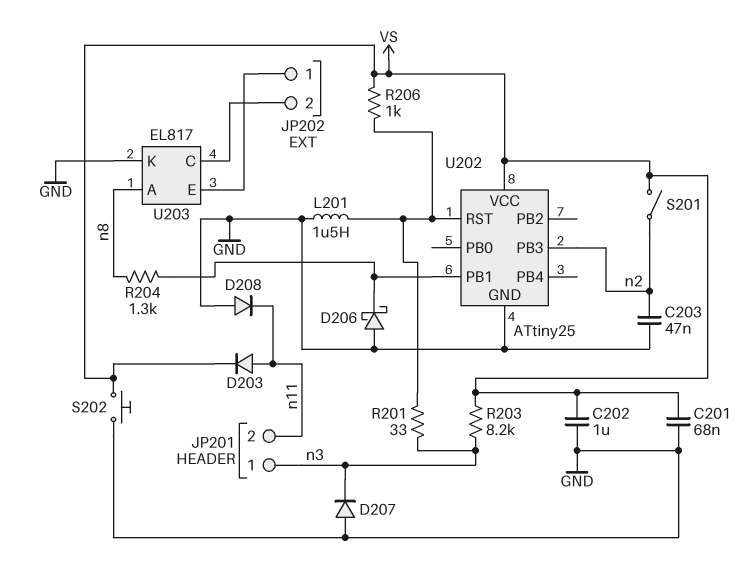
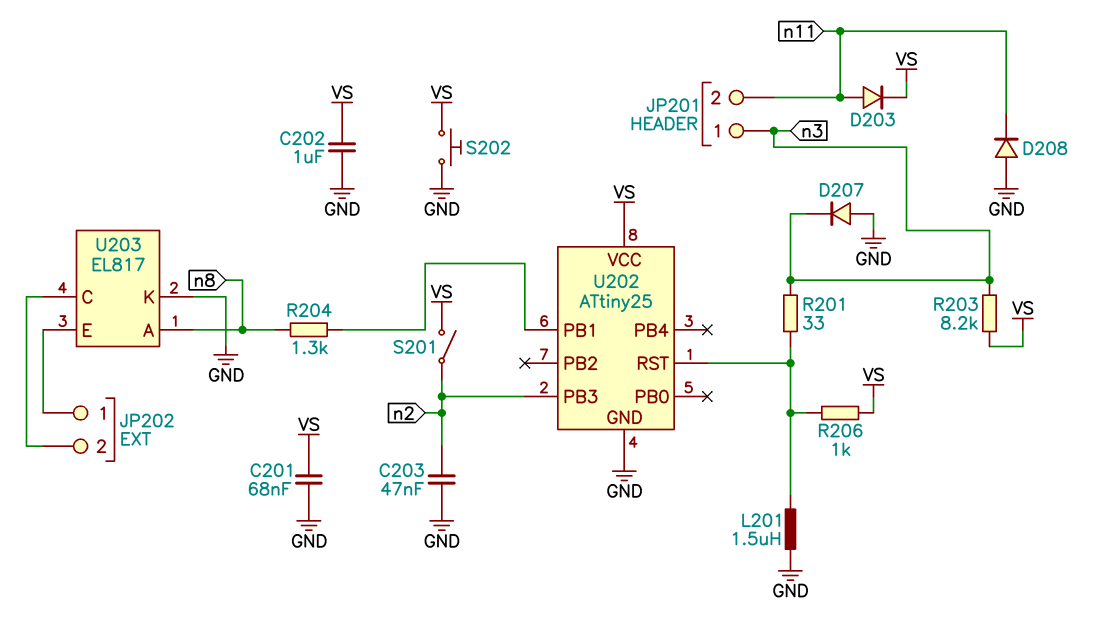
D206: schottky (A GND, K U202/PB1) -> none

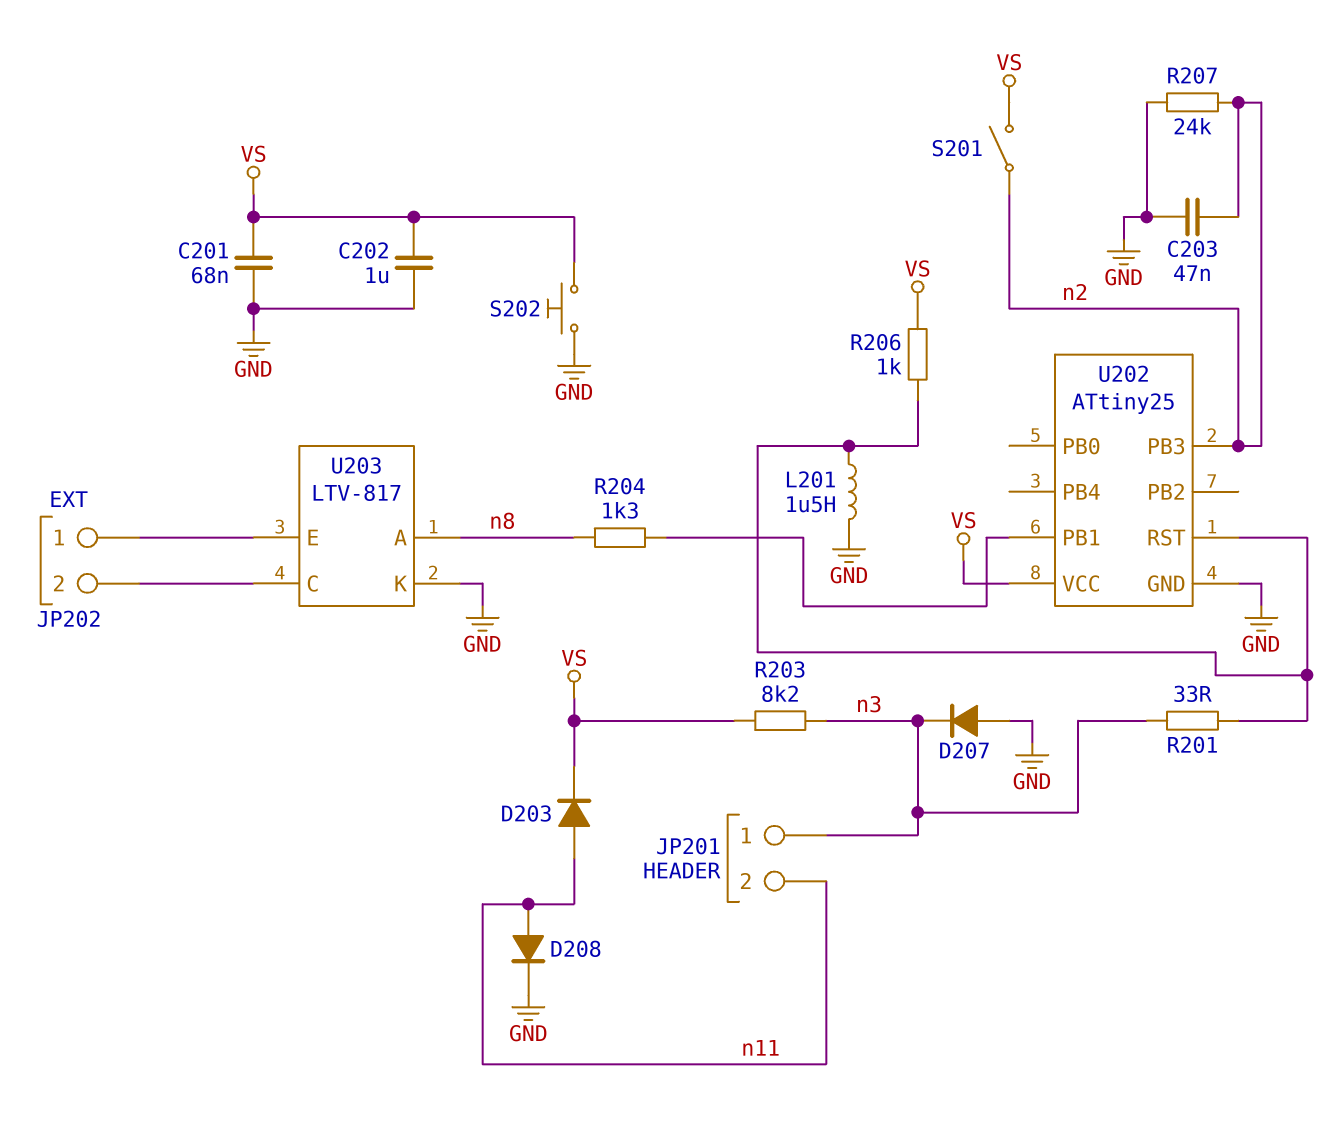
D208: diode (A GND, K n11) -> diode (A n11, K GND)
R207: none -> 24k (GND, n2)
U203: EL817 -> LTV-817

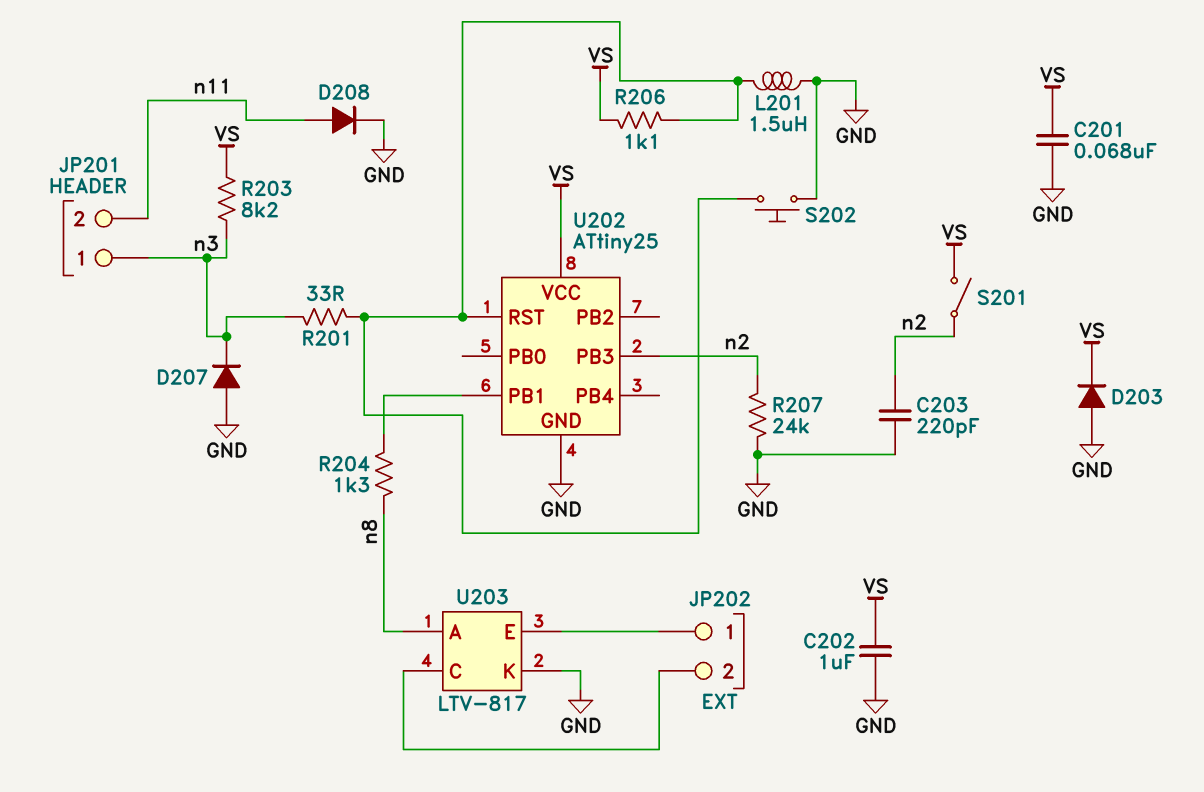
C203: 47nF (GND, n2) -> 220pF (GND, n2)
D203: diode (A n11, K VS) -> diode (A GND, K VS)
R206: 1k (U202/RST, VS) -> 1.1k (U202/RST, VS)
S202: button (GND, VS) -> button (GND, U202/RST)

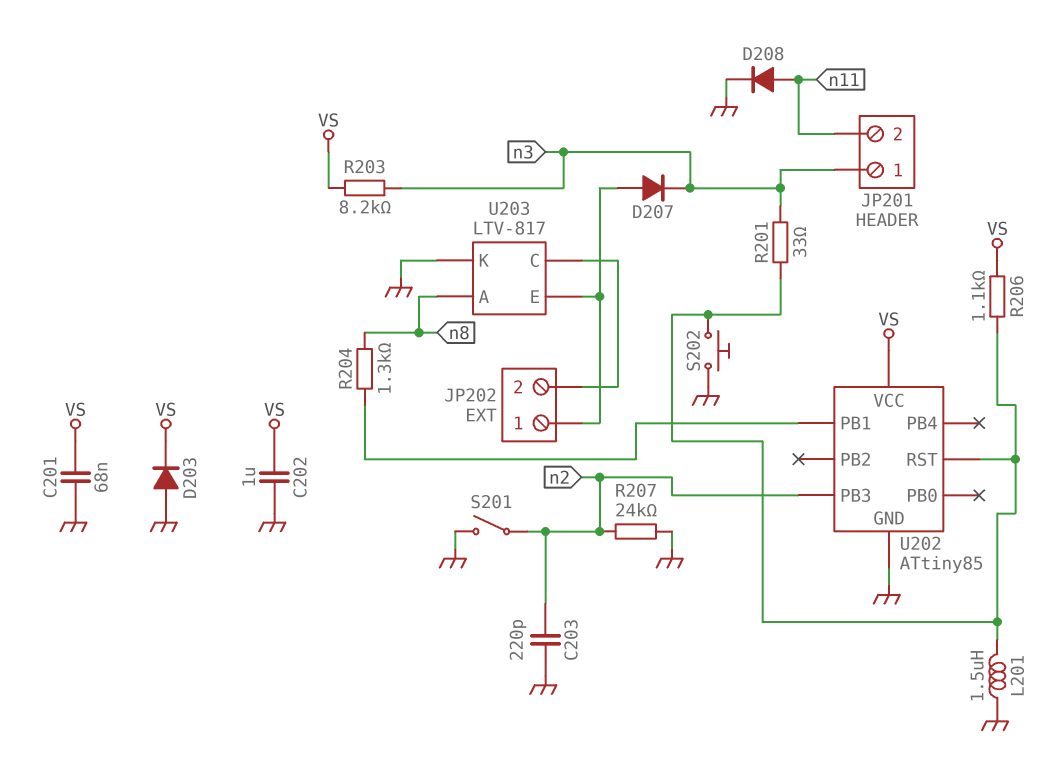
D207: diode (A GND, K n3) -> diode (A JP202/1, K n3)
S201: switch (VS, n2) -> switch (GND, n2)
U202: ATtiny25 -> ATtiny85

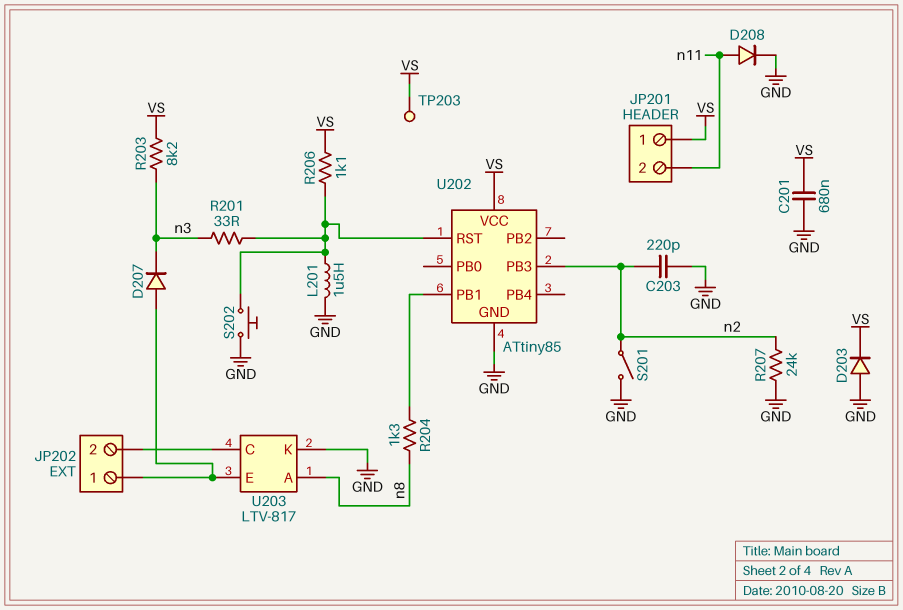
C201: 68nF (GND, VS) -> 680nF (GND, VS)
C202: 1uF (GND, VS) -> none
JP201 pin 1: n3 -> VS
TP203: none -> test point (VS)

